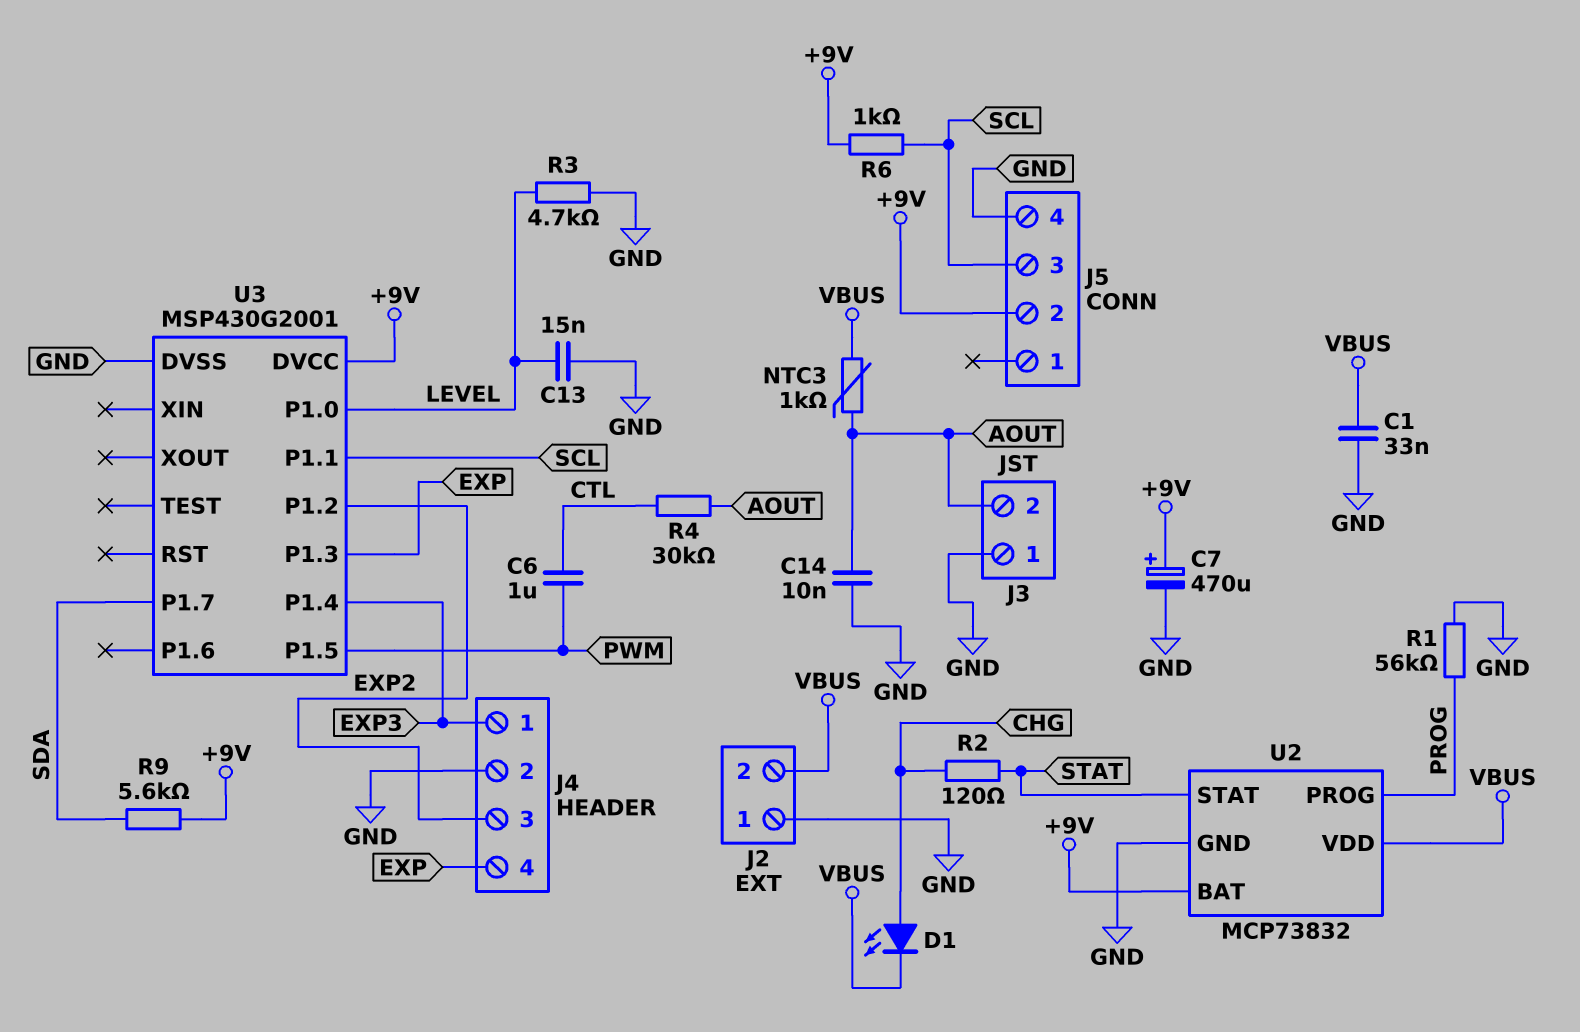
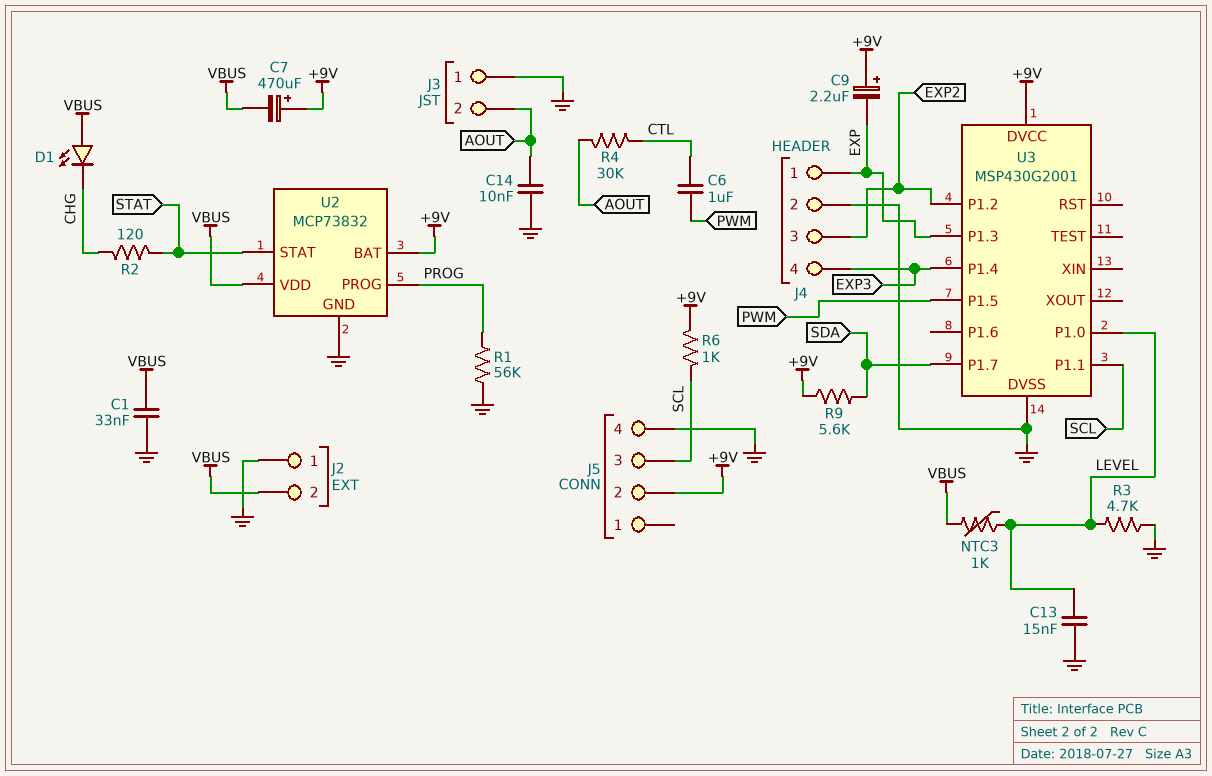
C7: 470uF (plus +9V, minus GND) -> 470uF (plus +9V, minus VBUS)
C9: none -> 2.2uF (plus +9V, minus EXP)
D1: LED (A CHG, K VBUS) -> LED (A VBUS, K CHG)
J4 pin 1: EXP3 -> EXP
J4 pin 4: EXP -> EXP3
NTC3: 1k (AOUT, VBUS) -> 1k (LEVEL, VBUS)

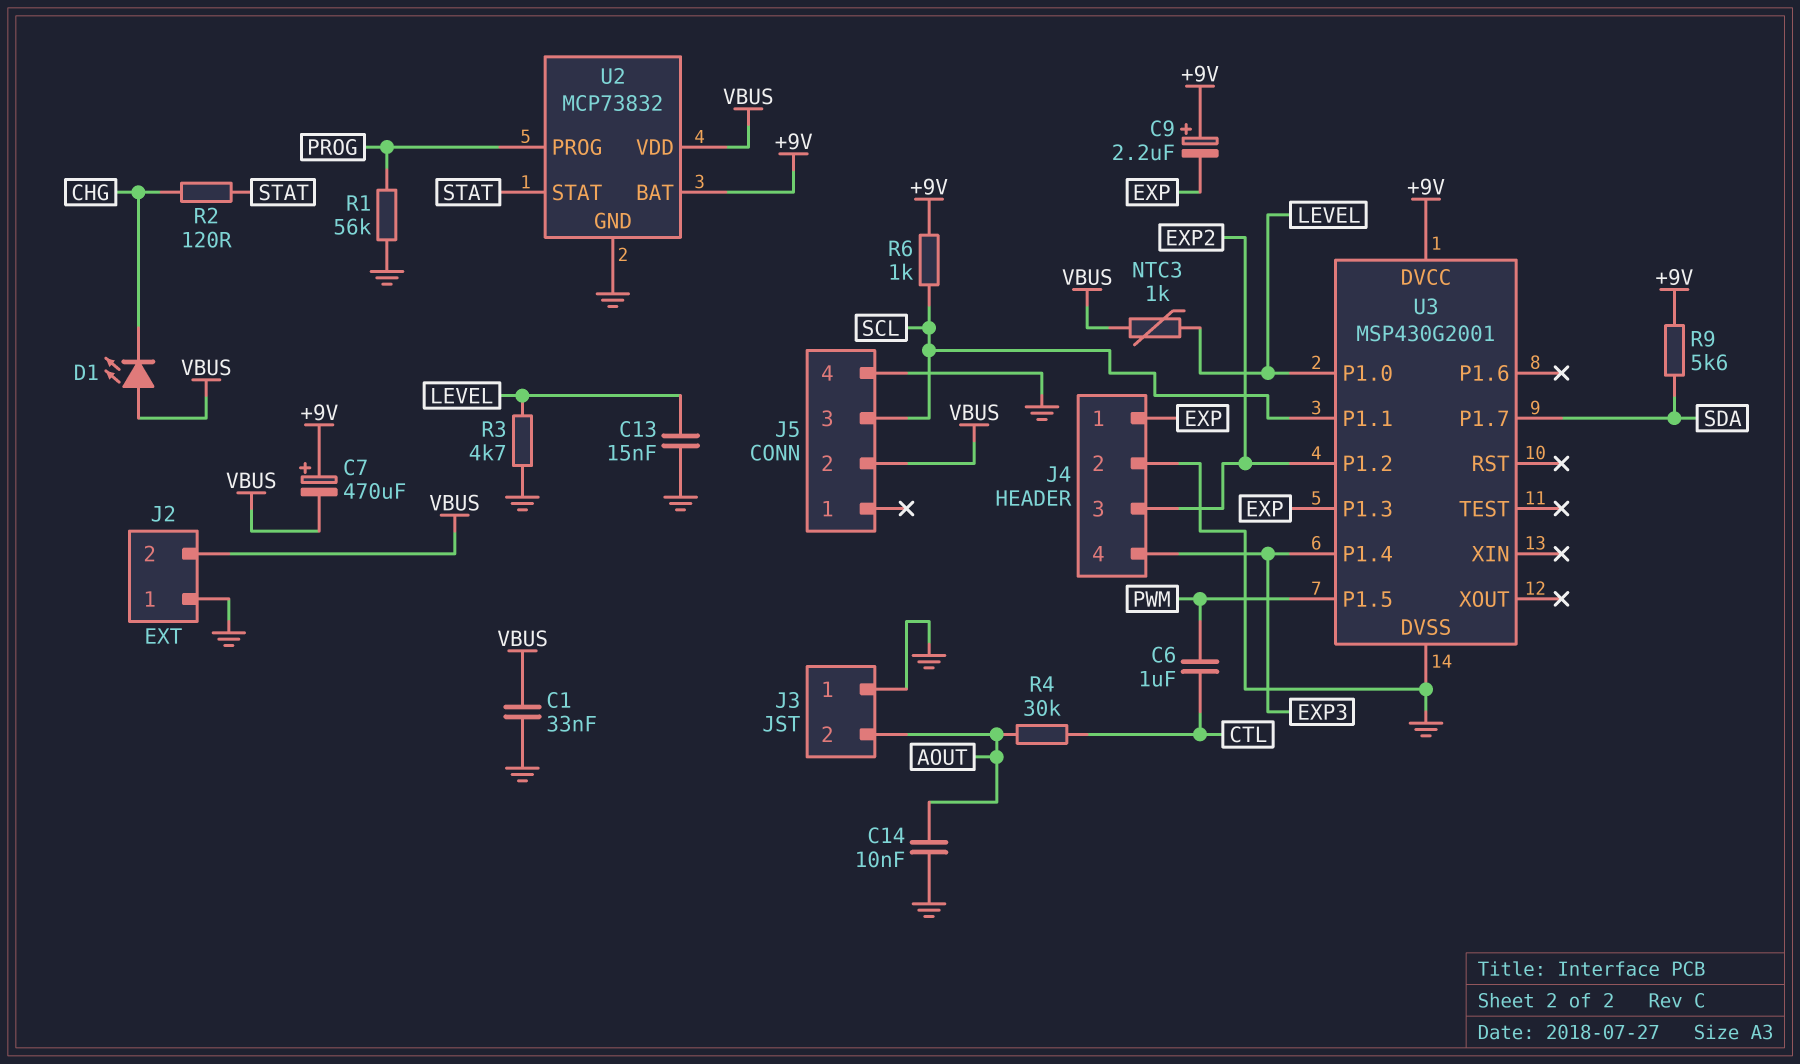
J5 pin 2: +9V -> VBUS

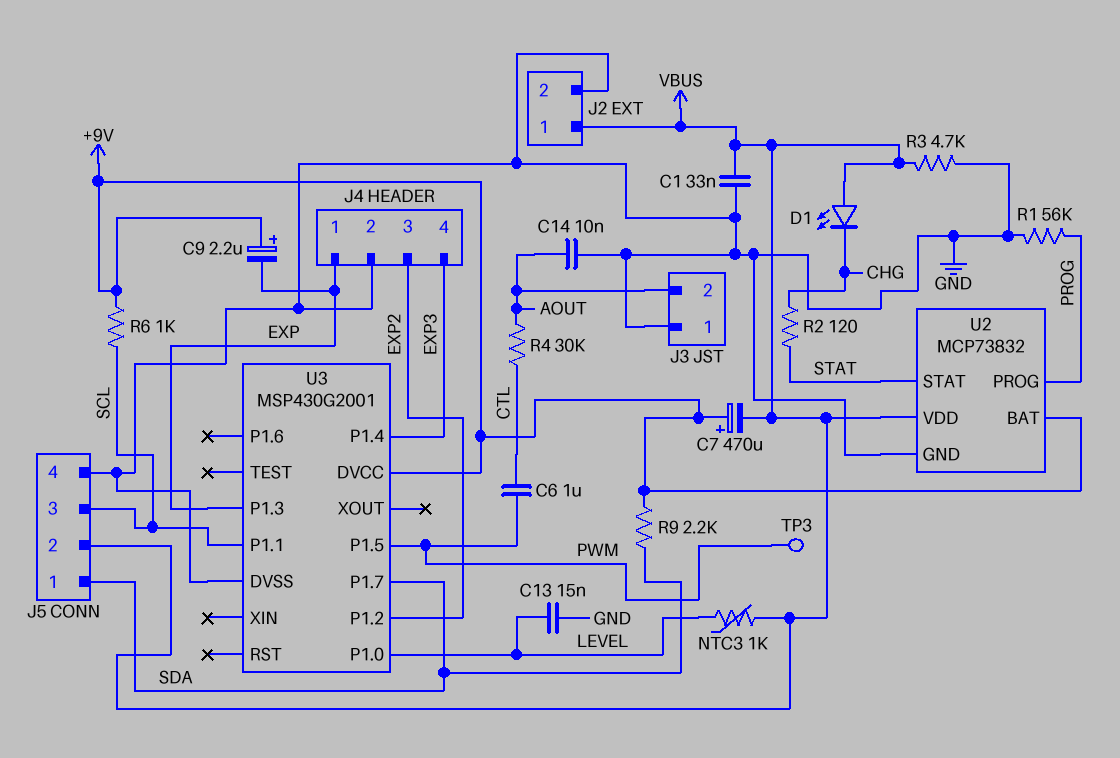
J2 pin 1: GND -> VBUS
J2 pin 2: VBUS -> GND
J5 pin 1: none -> SDA
R3: 4.7k (GND, LEVEL) -> 4.7k (GND, VBUS)
R9: 5.6k (+9V, SDA) -> 2.2k (+9V, SDA)
TP3: none -> test point (PWM)

